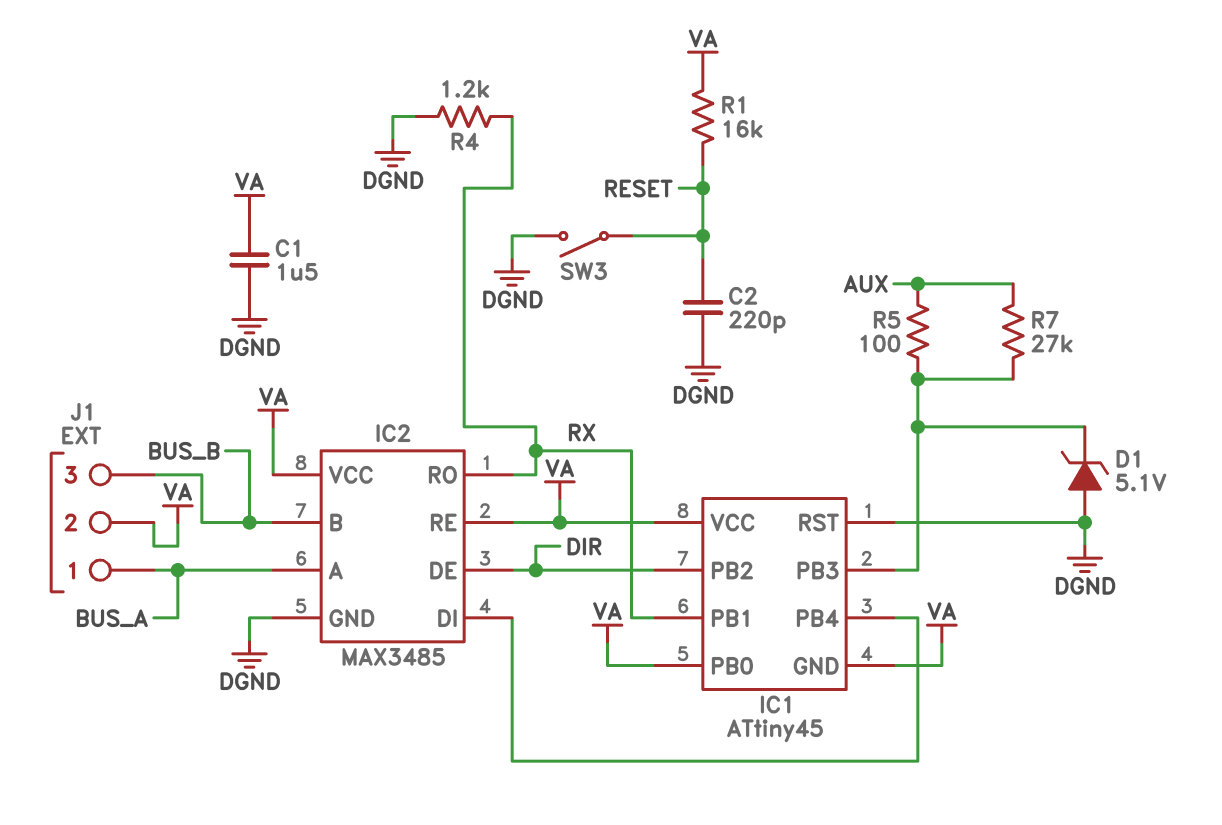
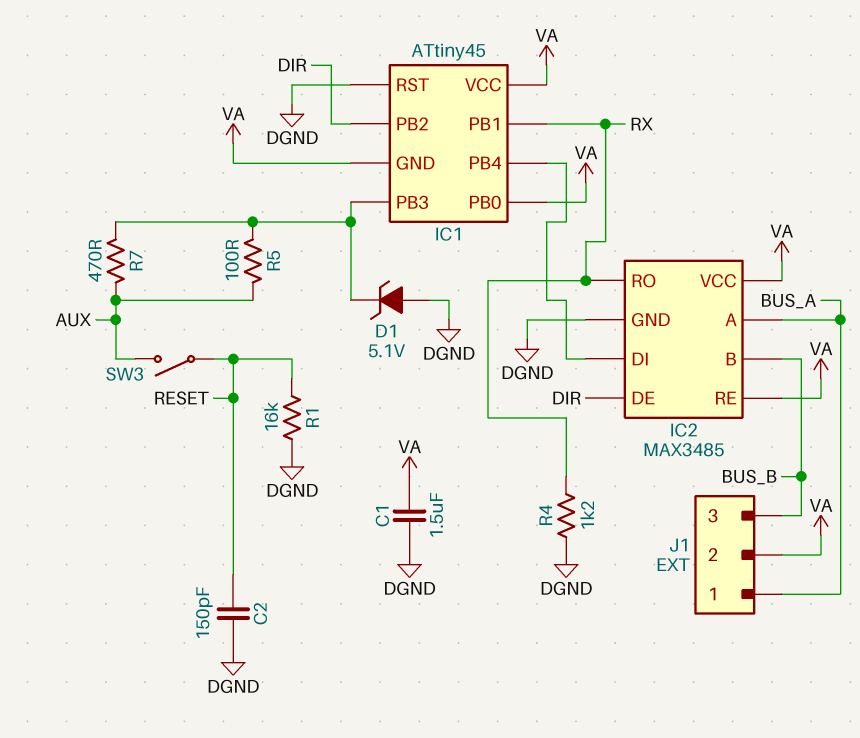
C2: 220pF (DGND, RESET) -> 150pF (DGND, RESET)
R1: 16k (RESET, VA) -> 16k (DGND, RESET)
R7: 27k (AUX, IC1/PB3) -> 470 (AUX, IC1/PB3)
SW3: switch (DGND, RESET) -> switch (AUX, RESET)

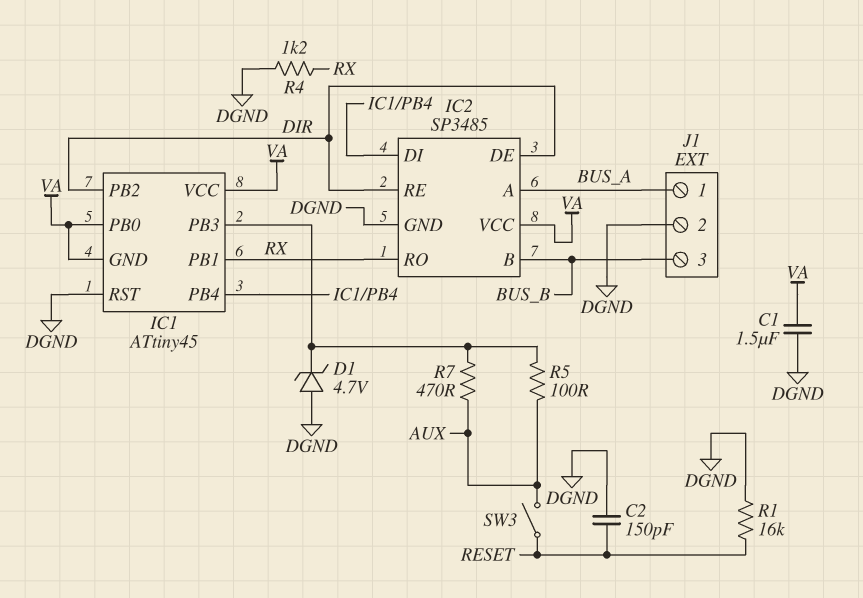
D1: zener 5.1V (A DGND, K IC1/PB3) -> zener 4.7V (A DGND, K IC1/PB3)
IC2: MAX3485 -> SP3485
IC2 pin RE: VA -> DIR
J1 pin 2: VA -> DGND

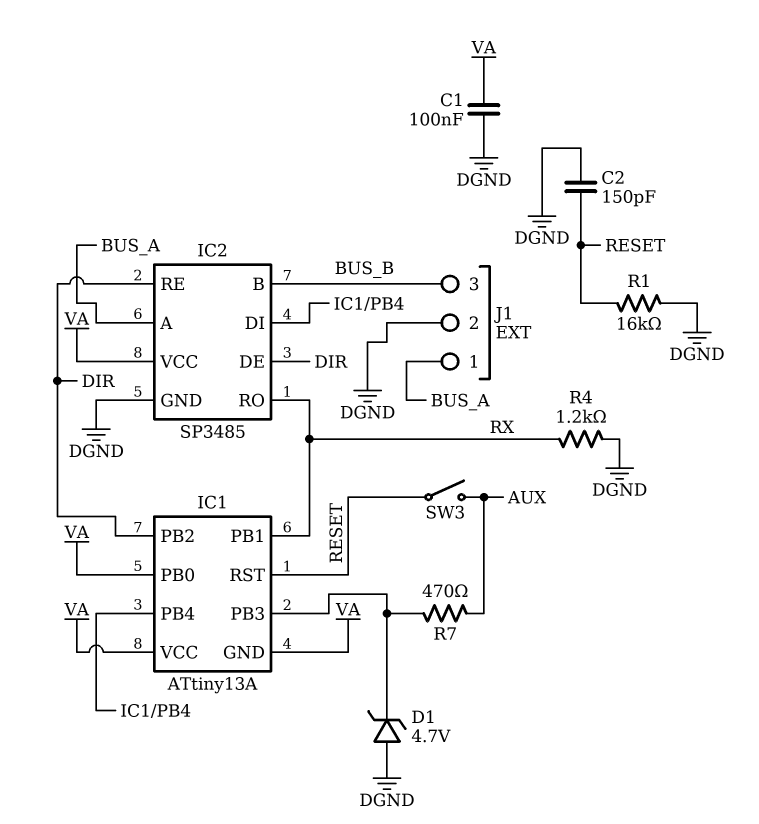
C1: 1.5uF (DGND, VA) -> 100nF (DGND, VA)
IC1: ATtiny45 -> ATtiny13A
IC1 pin RST: DGND -> RESET
R5: 100 (AUX, IC1/PB3) -> none

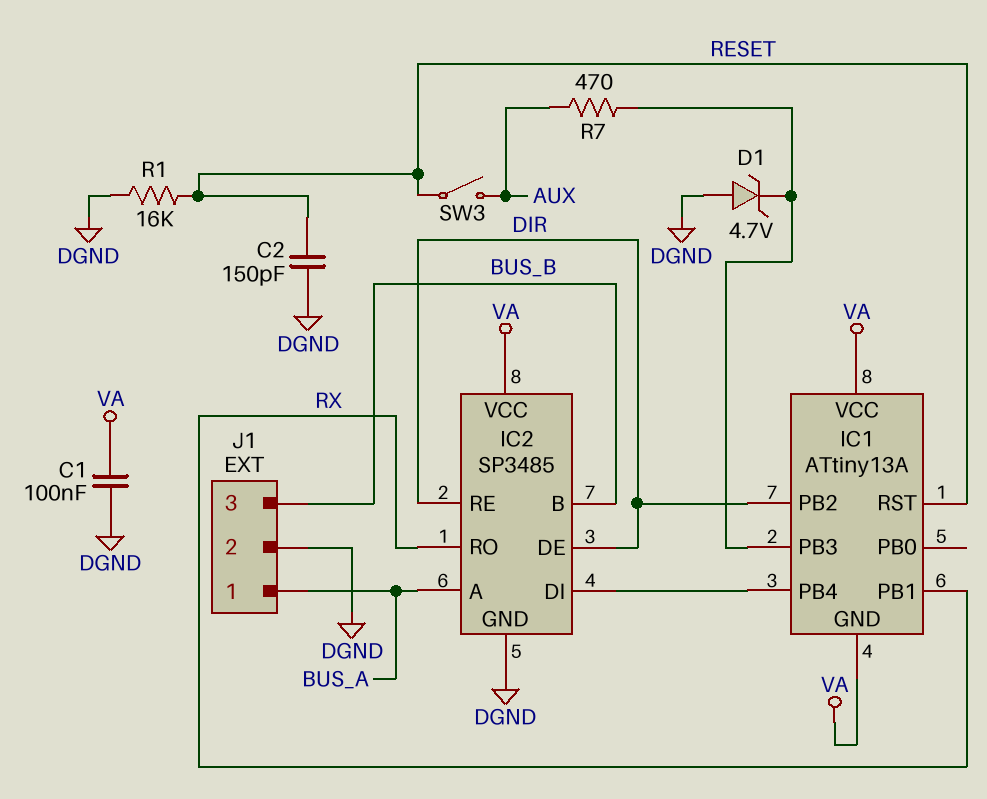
IC1 pin PB0: VA -> none
R4: 1.2k (DGND, RX) -> none

